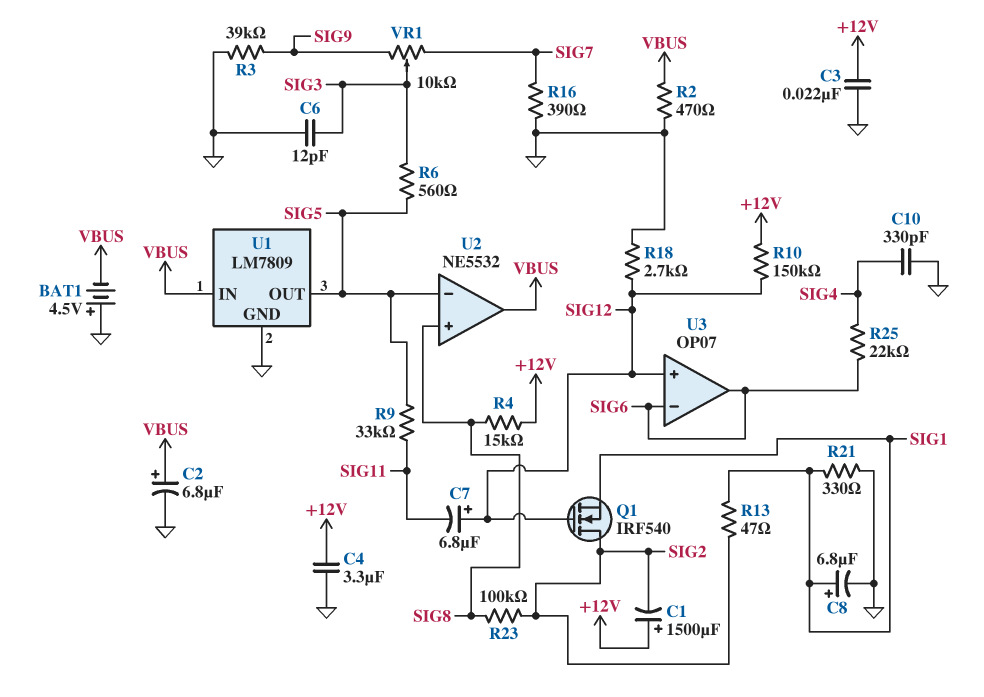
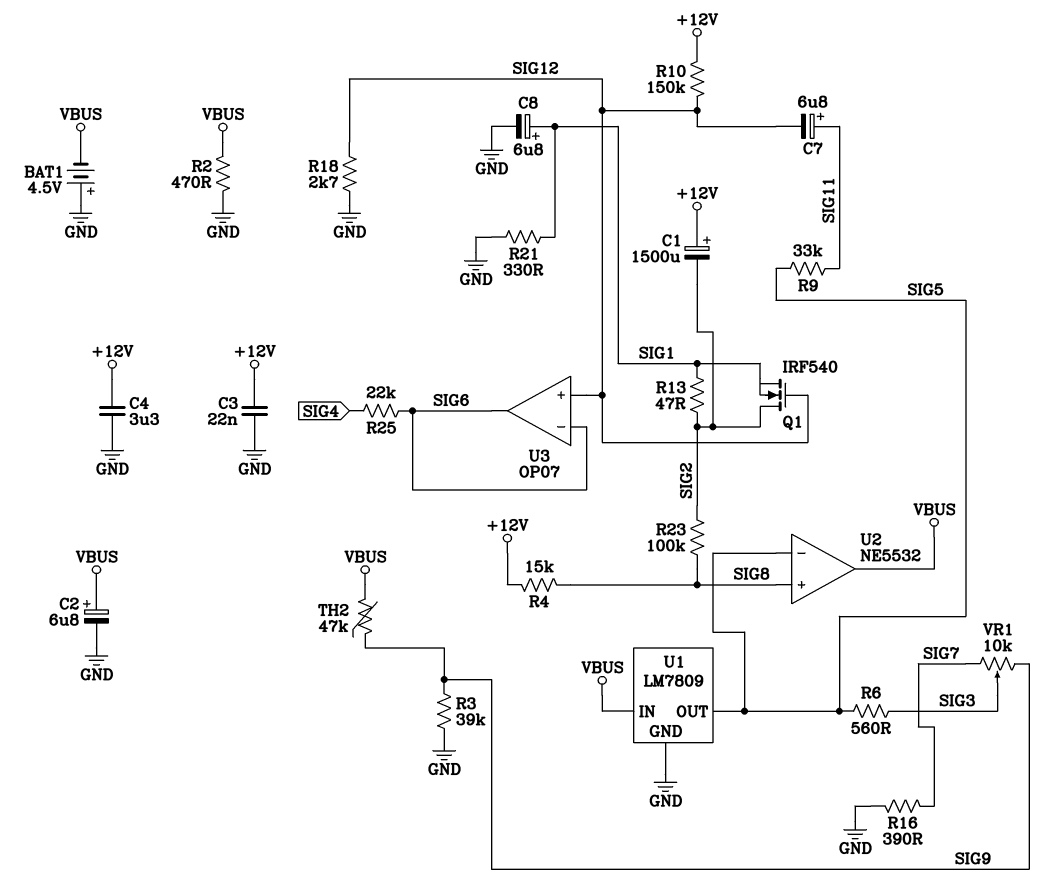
C6: 12pF (GND, SIG3) -> none
C7: 6.8uF (plus SIG12, minus SIG11) -> 6.8uF (plus SIG11, minus SIG12)
C10: 330pF (GND, SIG4) -> none
TH2: none -> 47k (SIG9, VBUS)

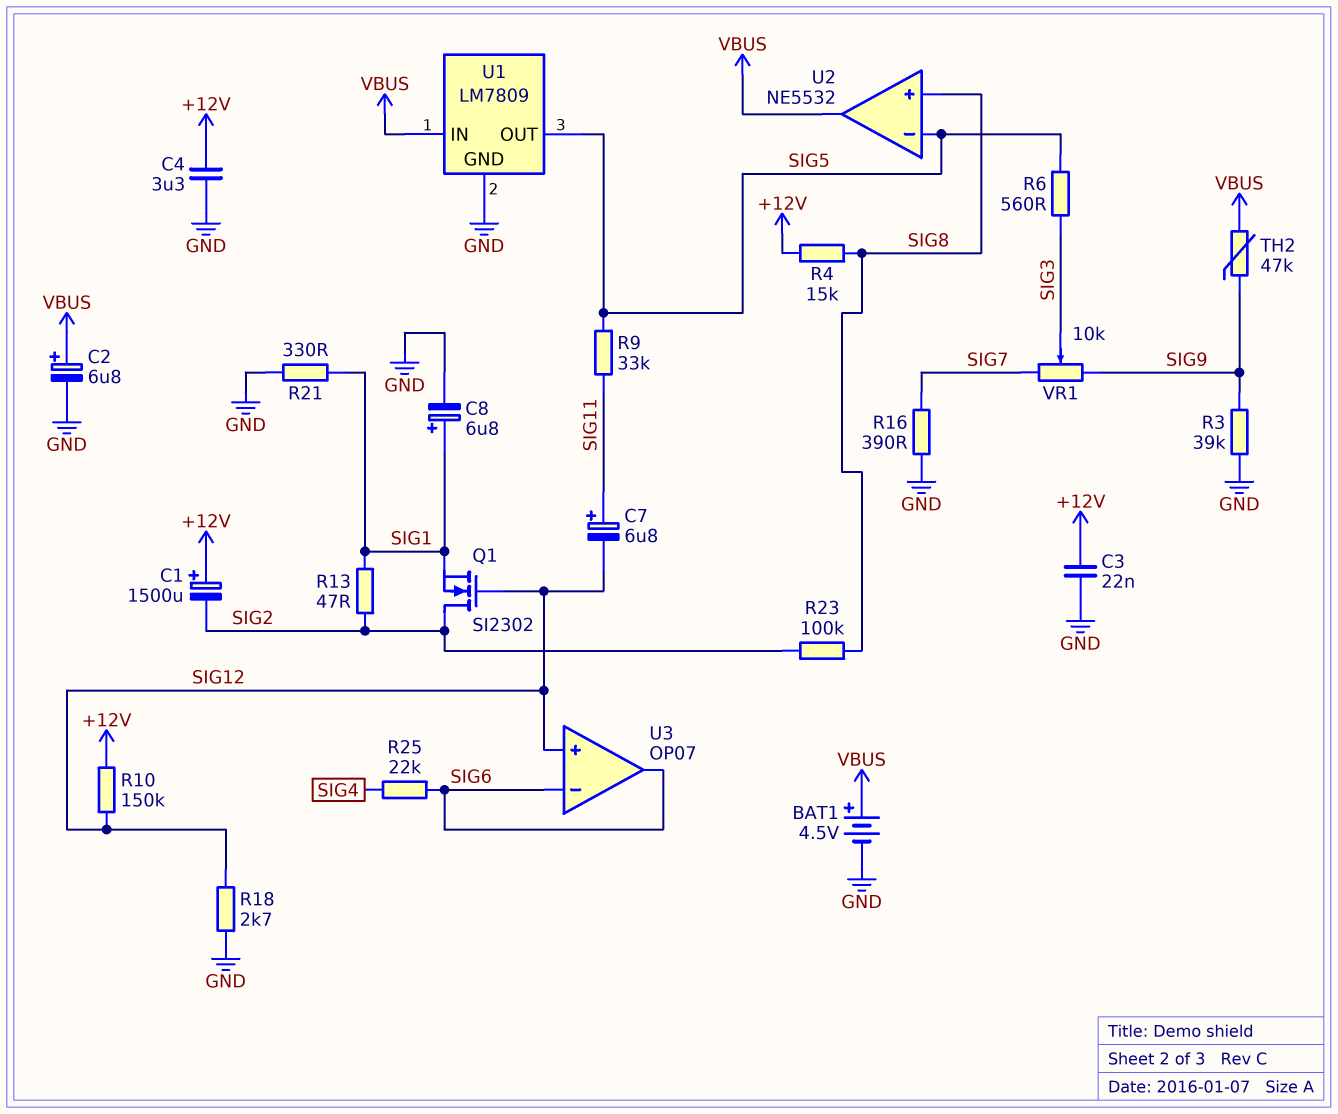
BAT1: 4.5V (plus GND, minus VBUS) -> 4.5V (plus VBUS, minus GND)
Q1: NMOS IRF540 (G SIG12, D SIG2, S SIG1) -> NMOS SI2302 (G SIG12, D SIG2, S SIG1)
R2: 470 (GND, VBUS) -> none

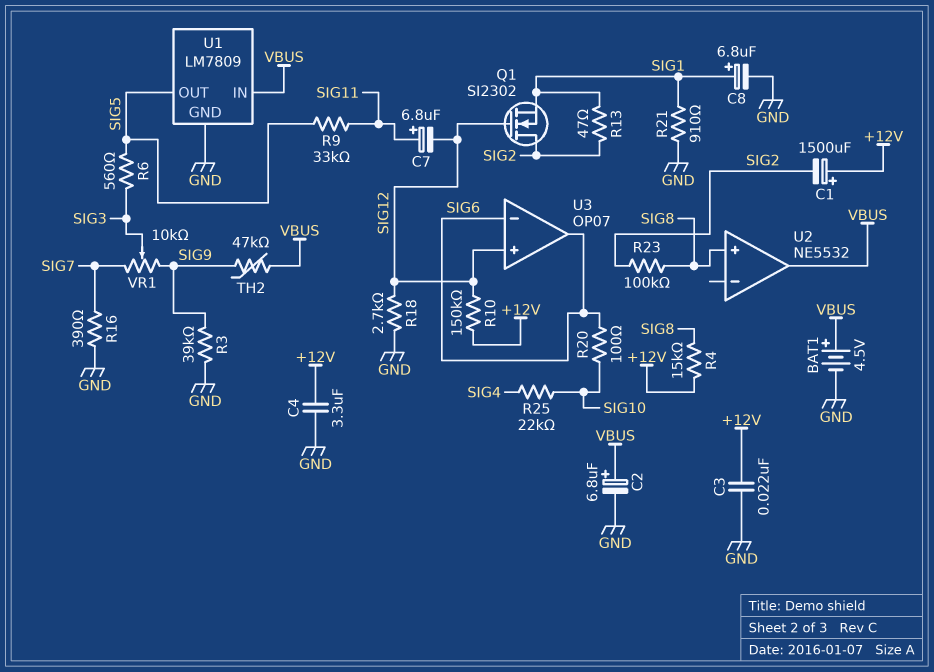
R20: none -> 100 (SIG6, SIG10)
R21: 330 (GND, SIG1) -> 910 (GND, SIG1)
R25: 22k (SIG4, SIG6) -> 22k (SIG4, SIG10)
U2 pin in-: SIG5 -> none

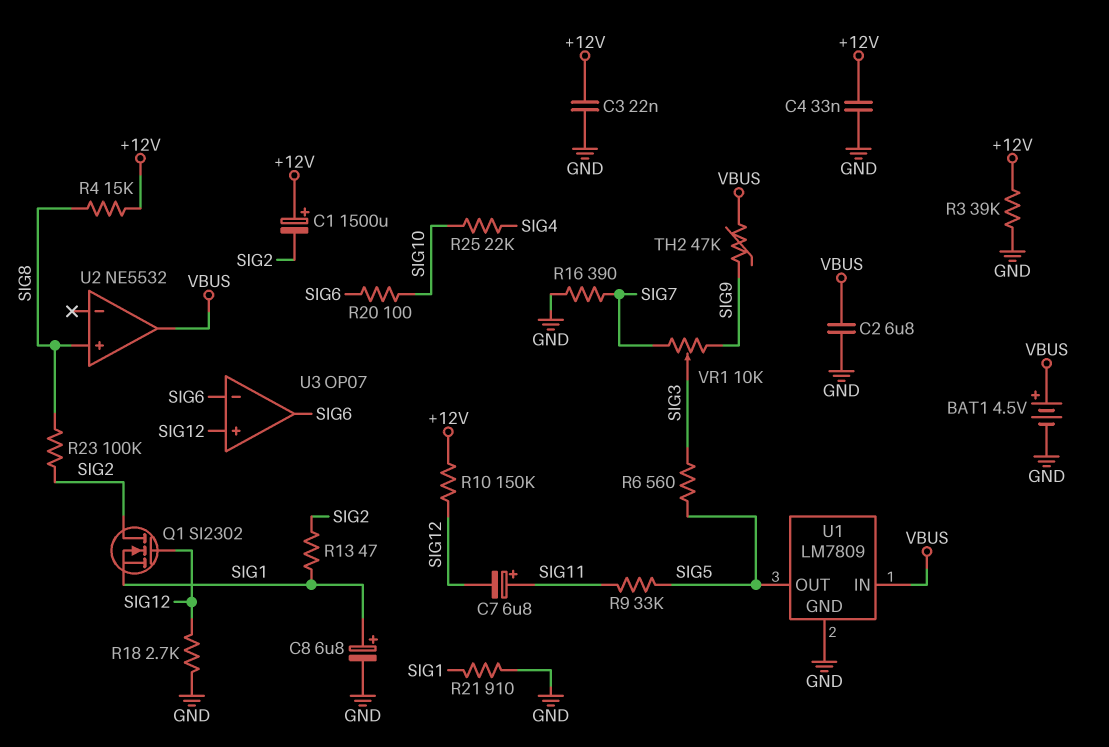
C2: 6.8uF (plus VBUS, minus GND) -> 6.8uF (GND, VBUS)
C4: 3.3uF (+12V, GND) -> 33nF (+12V, GND)
R3: 39k (GND, SIG9) -> 39k (+12V, GND)

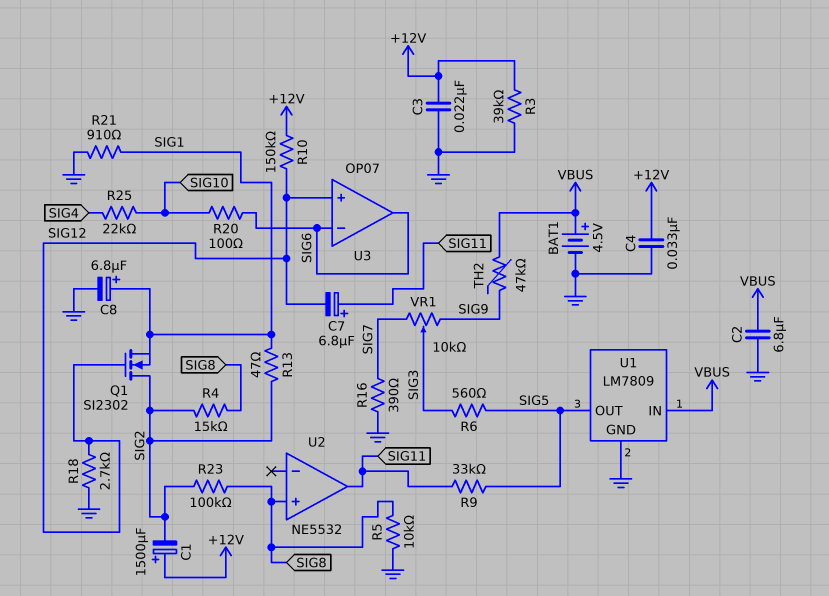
R4: 15k (+12V, SIG8) -> 15k (SIG2, SIG8)
R5: none -> 10k (GND, SIG8)
U2 pin out: VBUS -> SIG11

